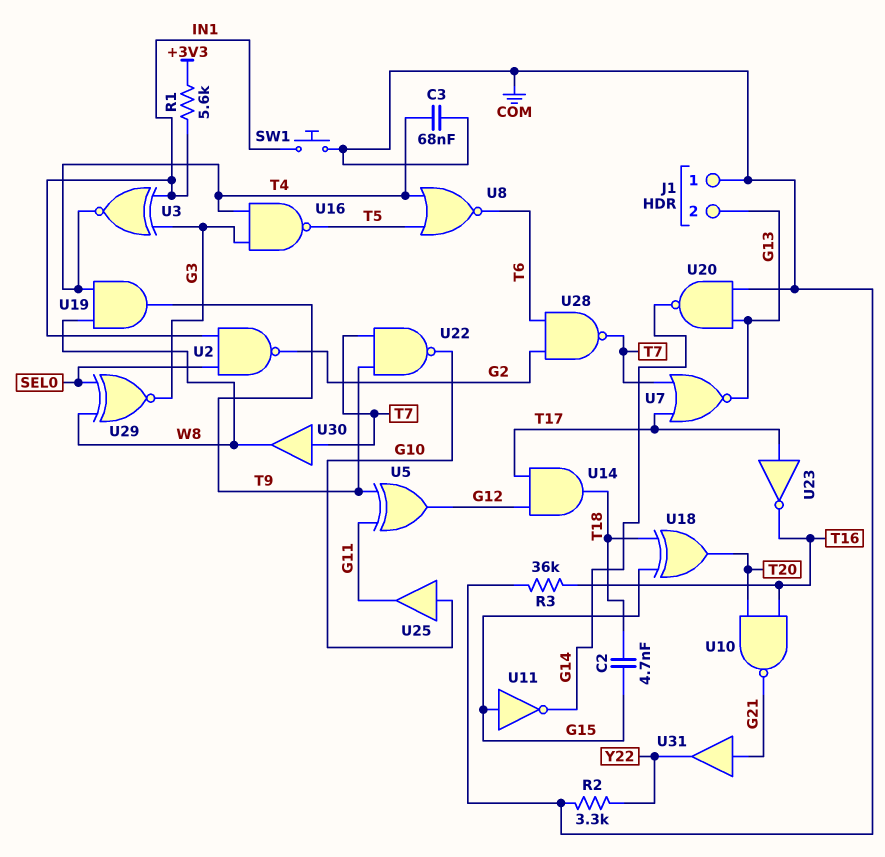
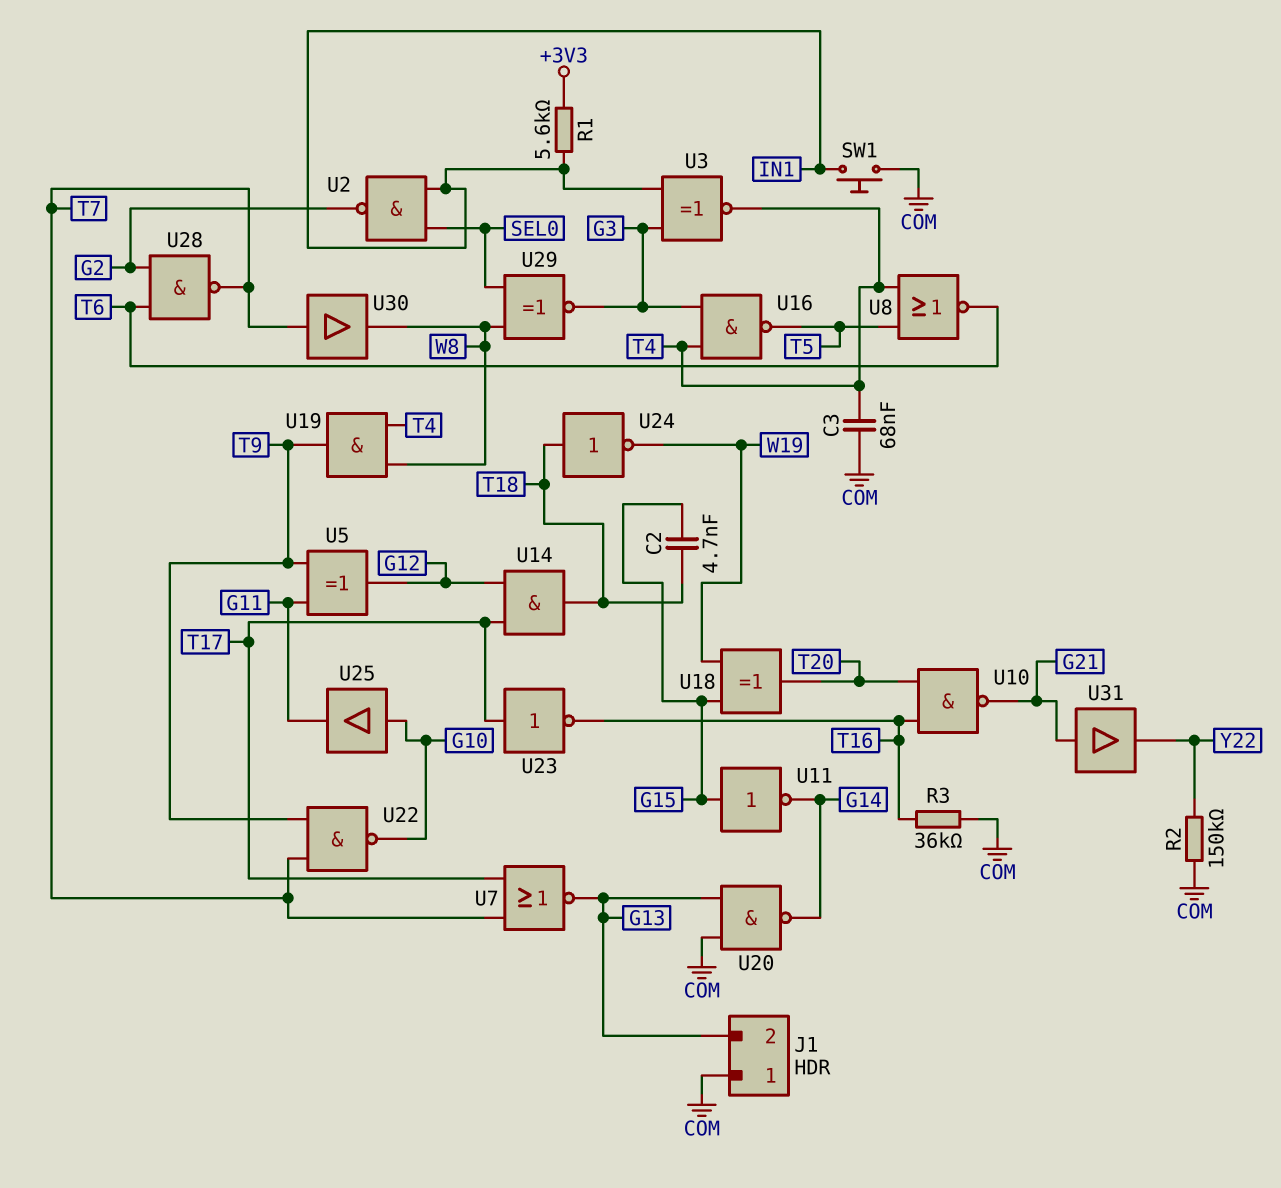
R2: 3.3k (COM, Y22) -> 150k (COM, Y22)
U18: XOR (in G15, in T18, out T20) -> XOR (in G15, in W19, out T20)
U24: none -> NOT (in T18, out W19)

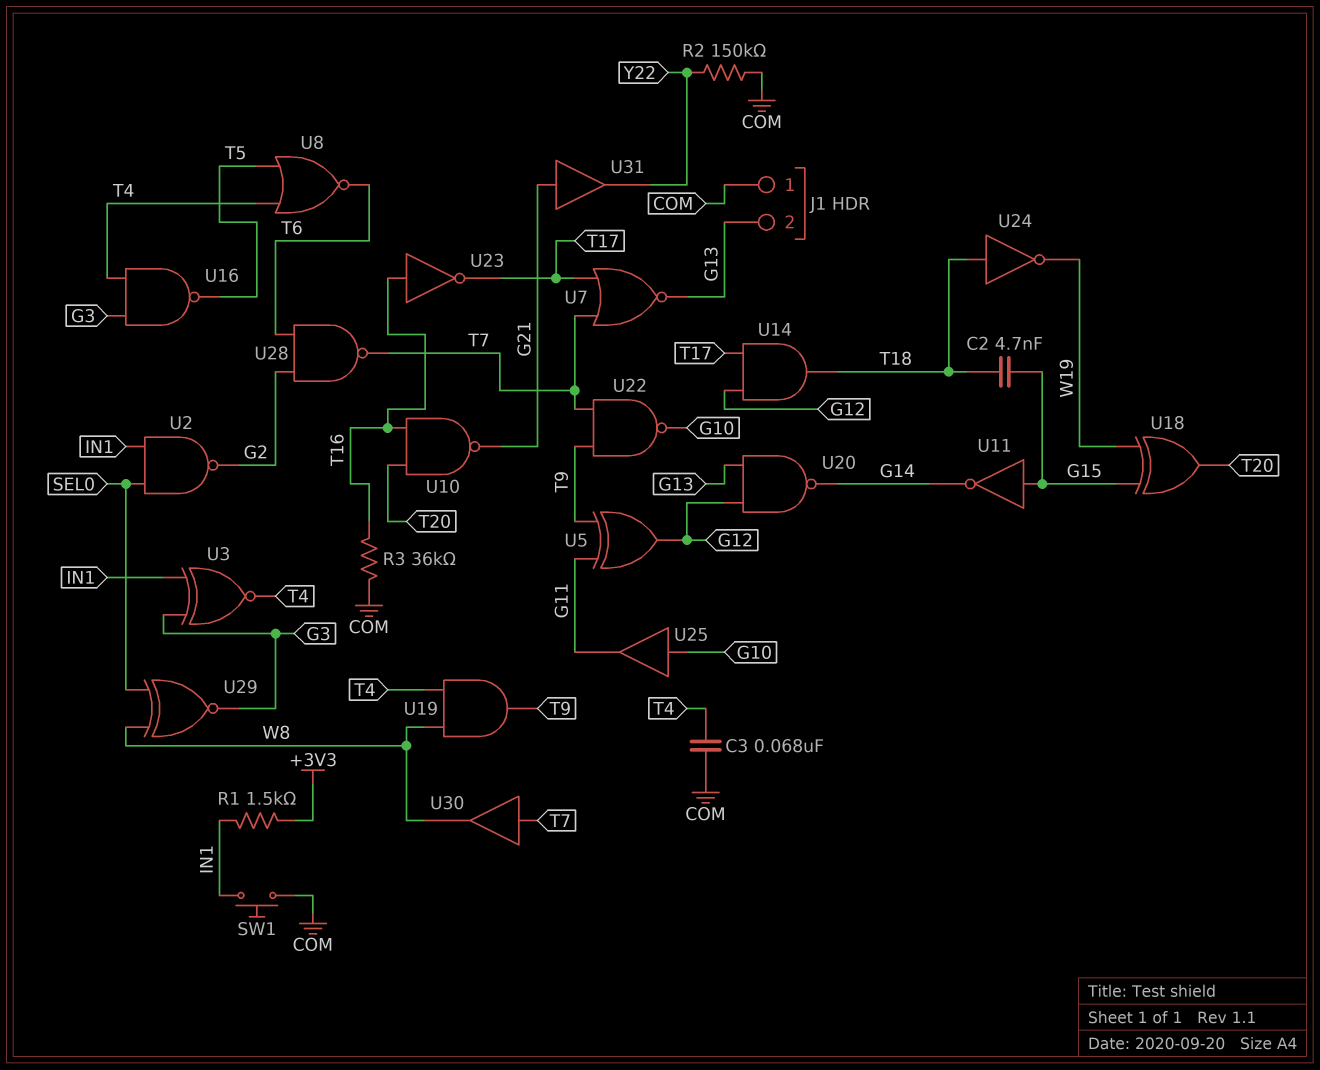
R1: 5.6k (+3V3, IN1) -> 1.5k (+3V3, IN1)
U20: NAND (in COM, in G13, out G14) -> NAND (in G12, in G13, out G14)
U23: NOT (in T17, out T16) -> NOT (in T16, out T17)

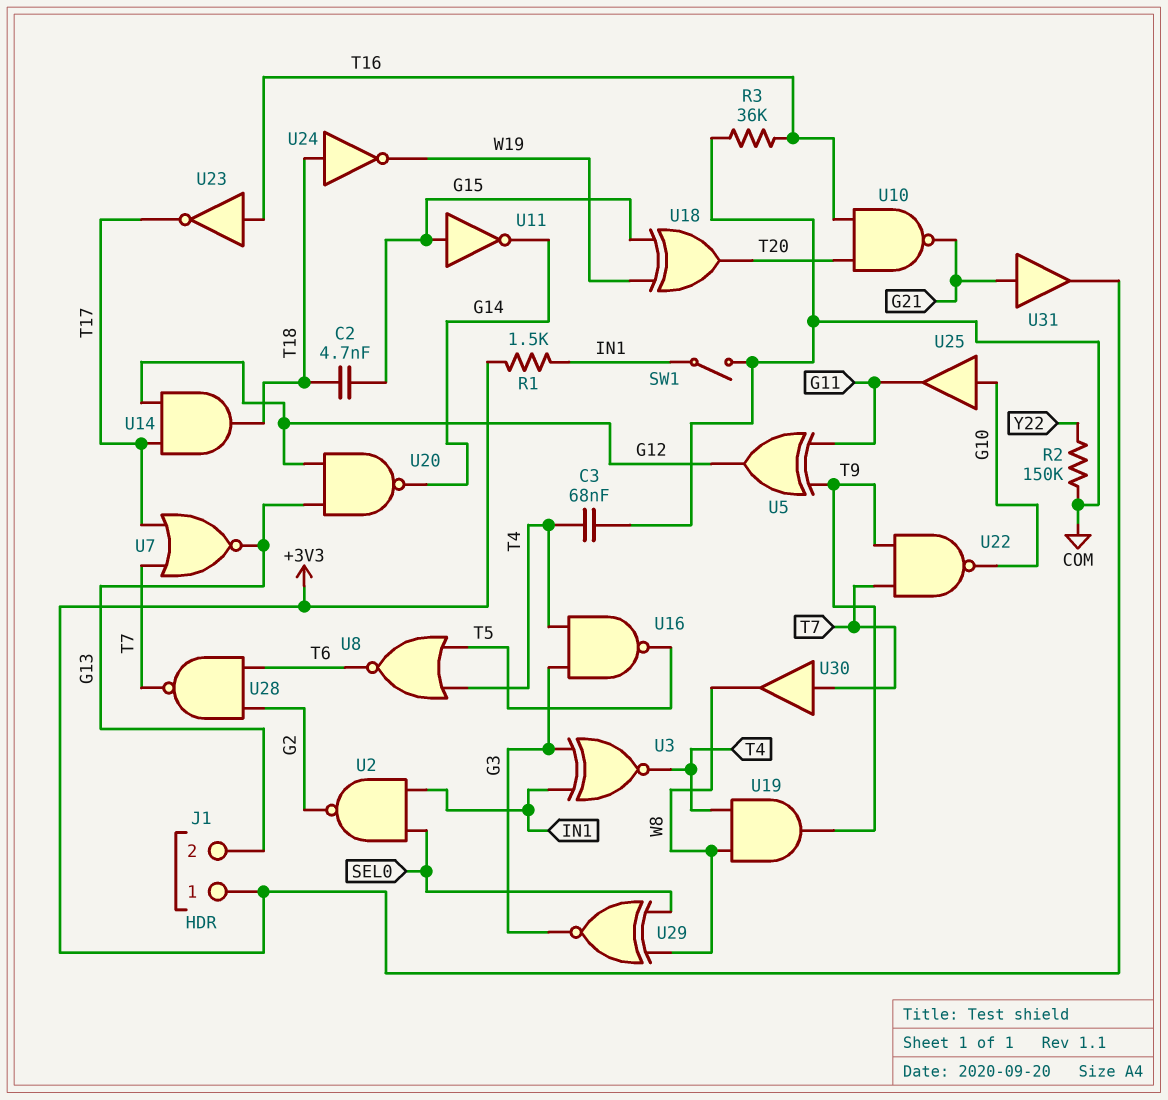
J1 pin 1: COM -> +3V3
SW1: button (COM, IN1) -> switch (COM, IN1)
U31: buffer (in G21, out Y22) -> buffer (in G21, out +3V3)

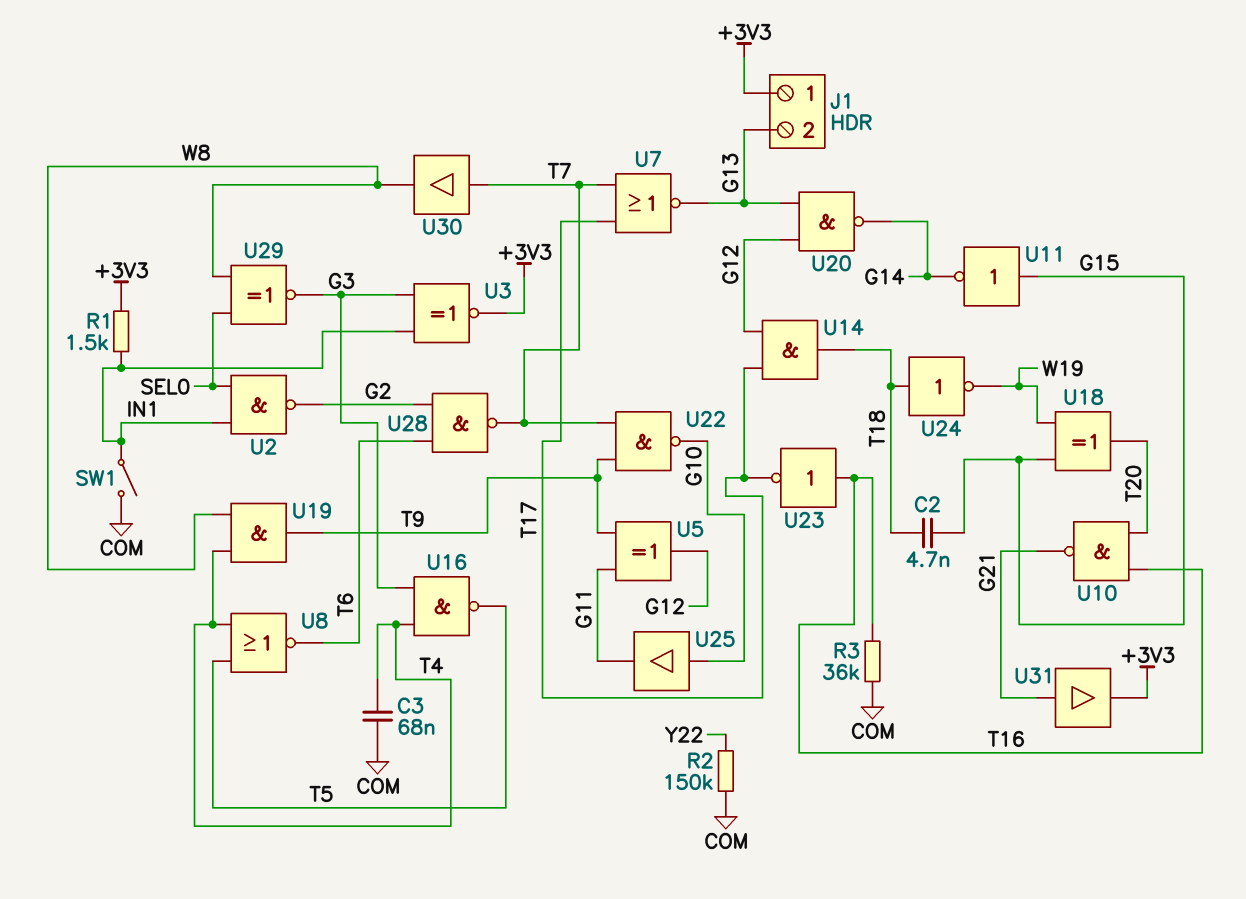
U3: XNOR (in G3, in IN1, out T4) -> XNOR (in G3, in IN1, out +3V3)

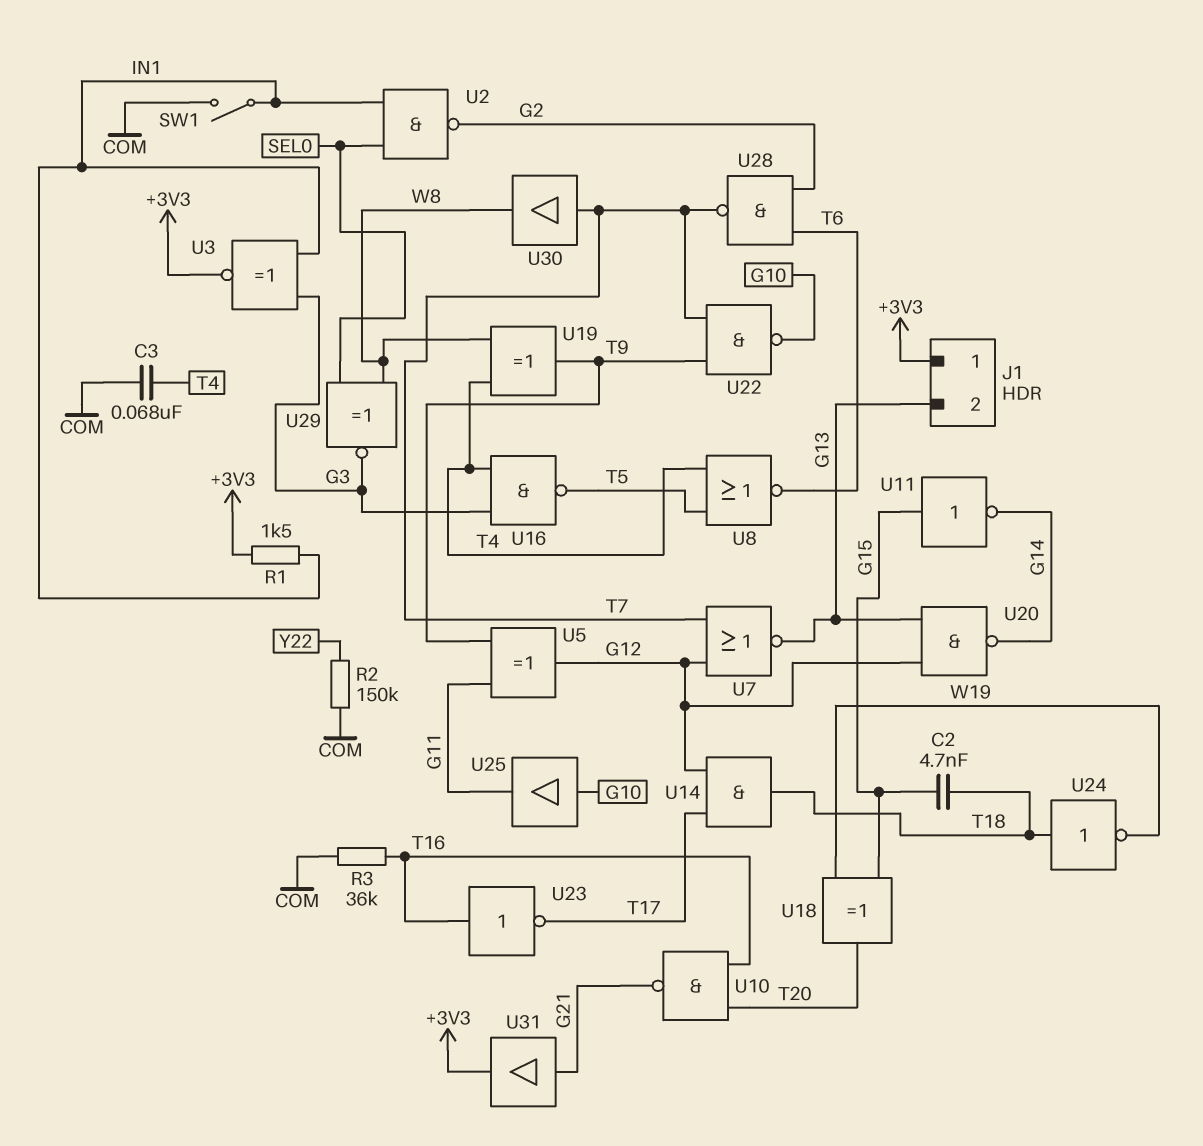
U7: NOR (in T7, in T17, out G13) -> NOR (in G12, in T7, out G13)
U19: AND (in T4, in W8, out T9) -> XOR (in T4, in W8, out T9)

